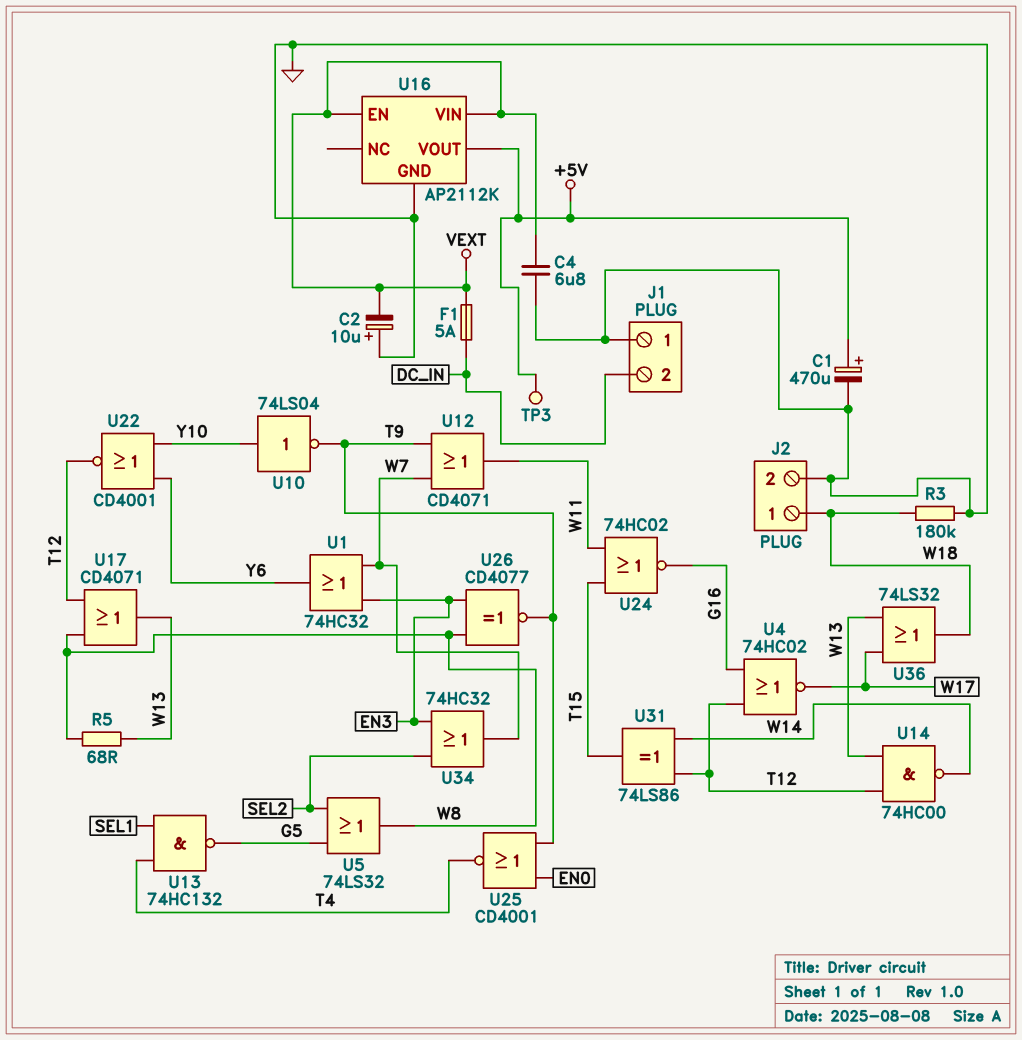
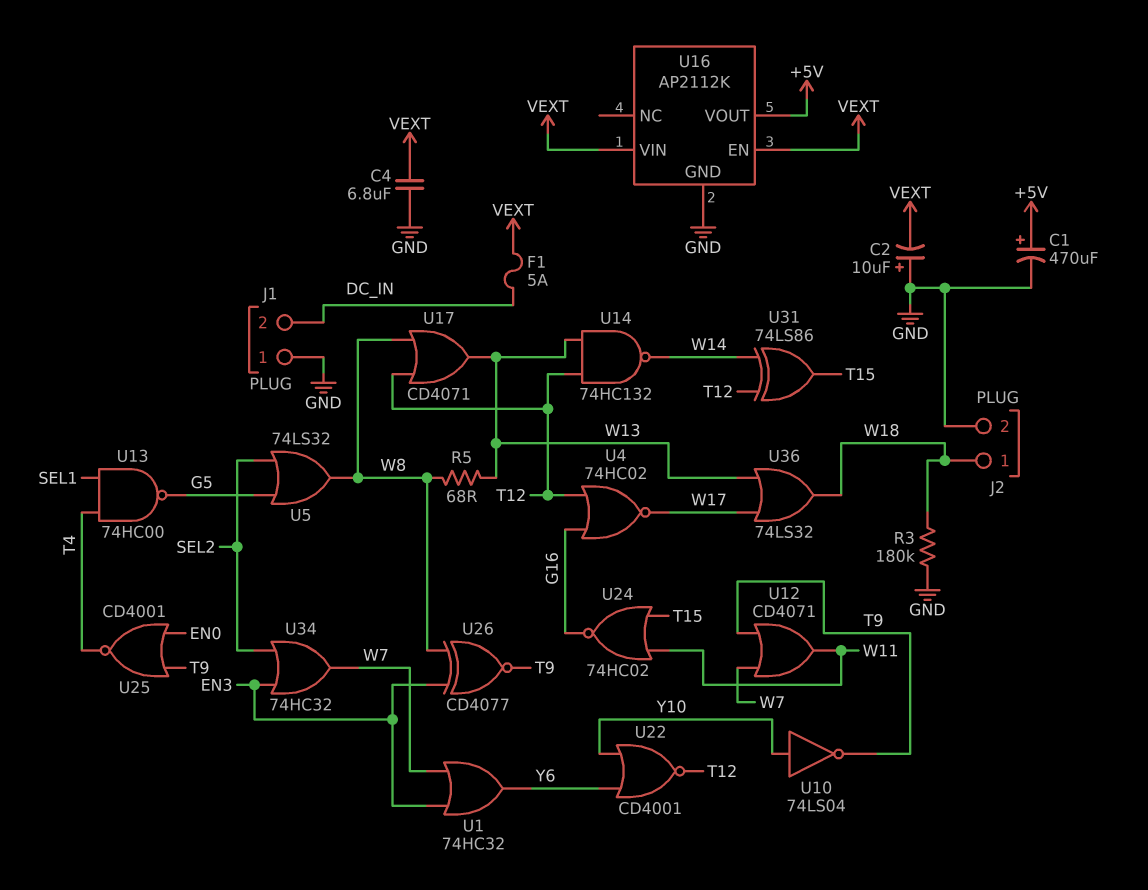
TP3: test point (+5V) -> none
U13: NAND 74HC132 (in SEL1, in T4, out G5) -> NAND 74HC00 (in SEL1, in T4, out G5)
U14: NAND 74HC00 (in T12, in W13, out W14) -> NAND 74HC132 (in T12, in W13, out W14)

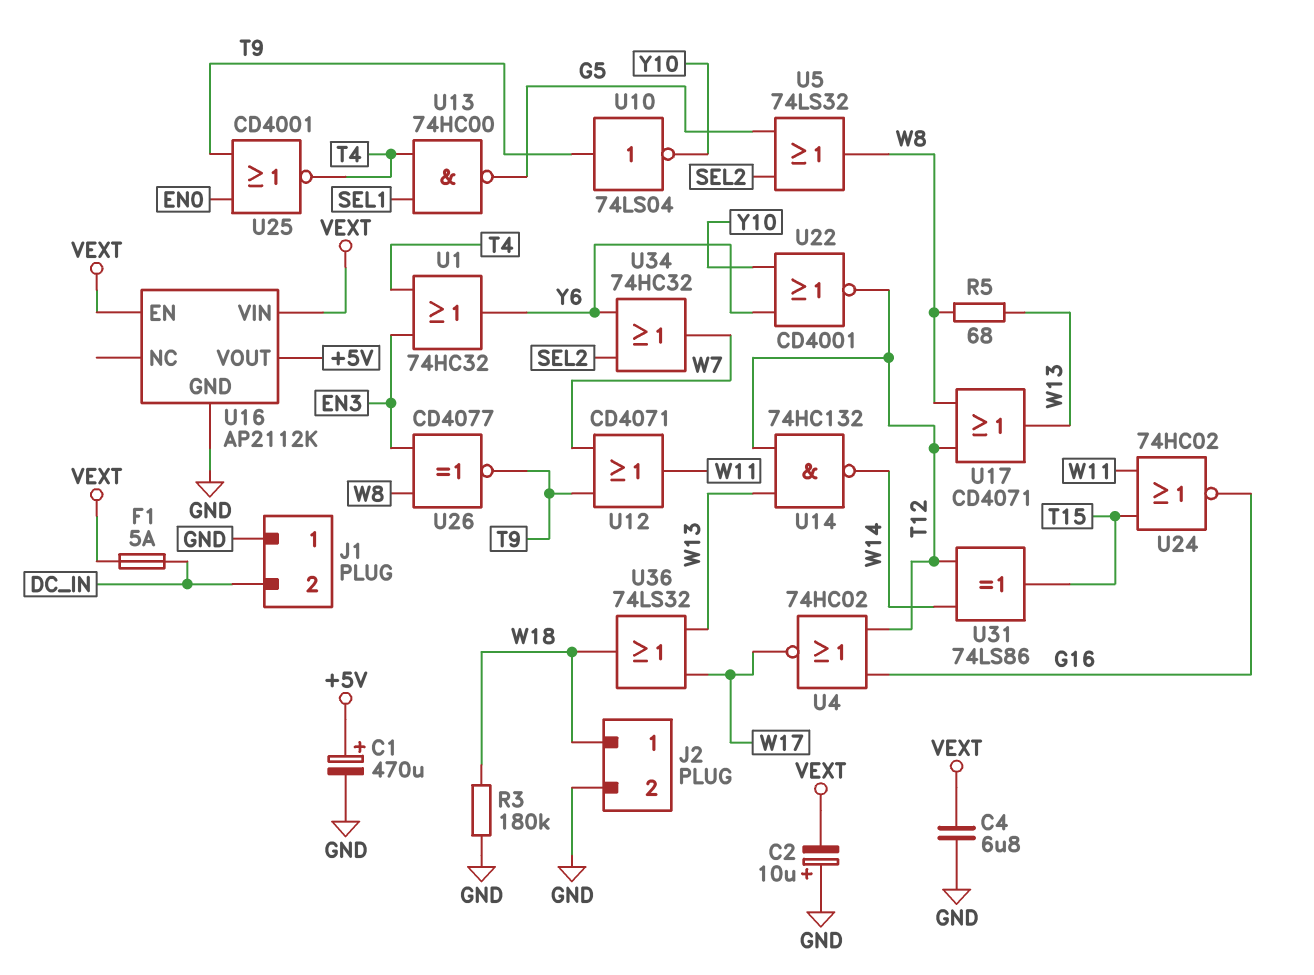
U1: OR 74HC32 (in EN3, in W7, out Y6) -> OR 74HC32 (in EN3, in T4, out Y6)
U10: NOT 74LS04 (in Y10, out T9) -> NOT 74LS04 (in T9, out Y10)
U34: OR 74HC32 (in EN3, in SEL2, out W7) -> OR 74HC32 (in SEL2, in Y6, out W7)

